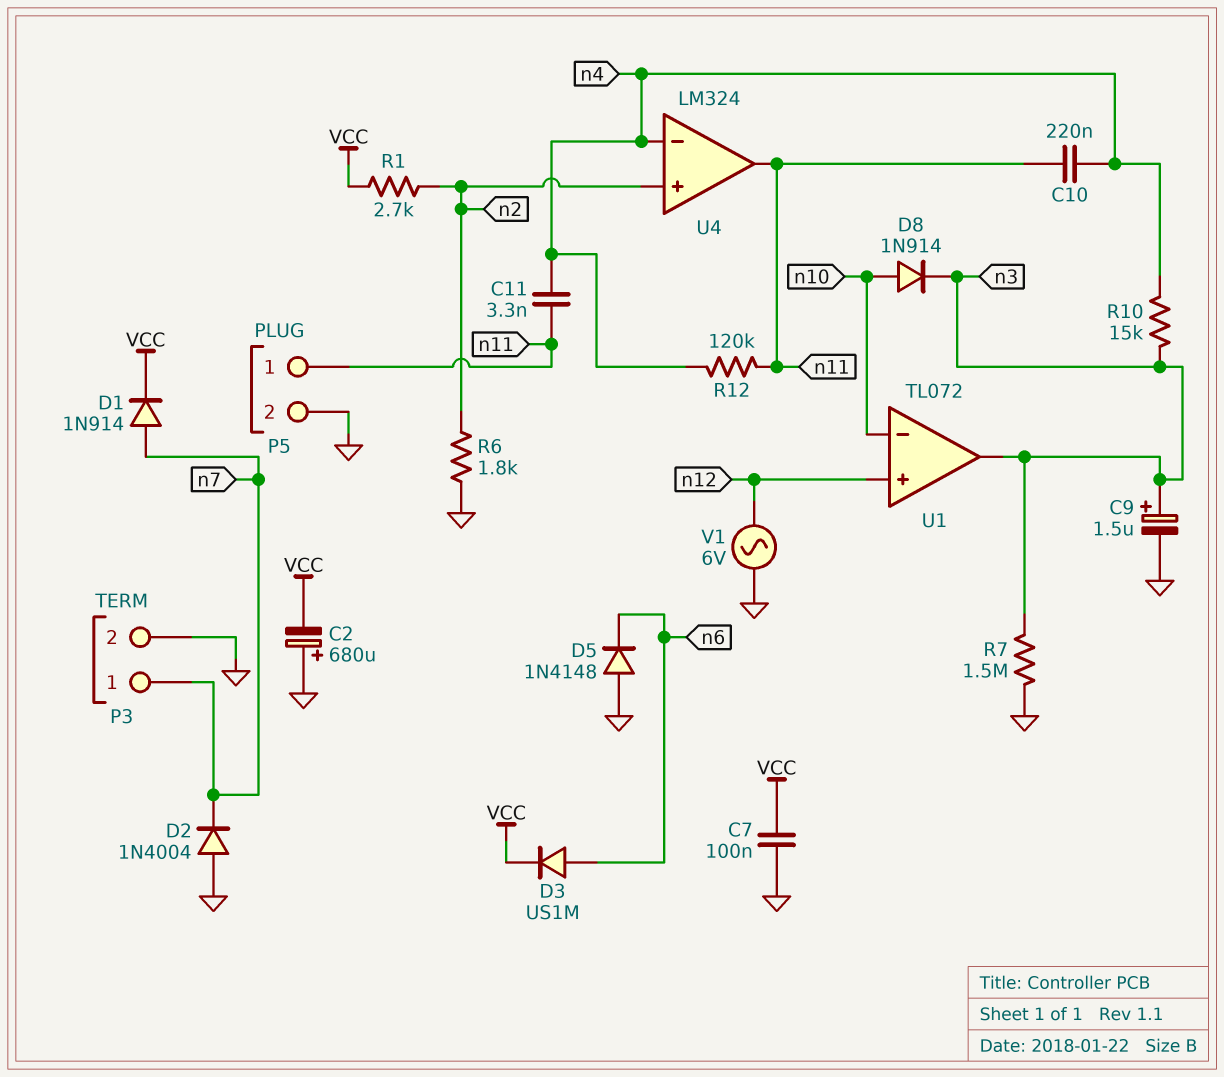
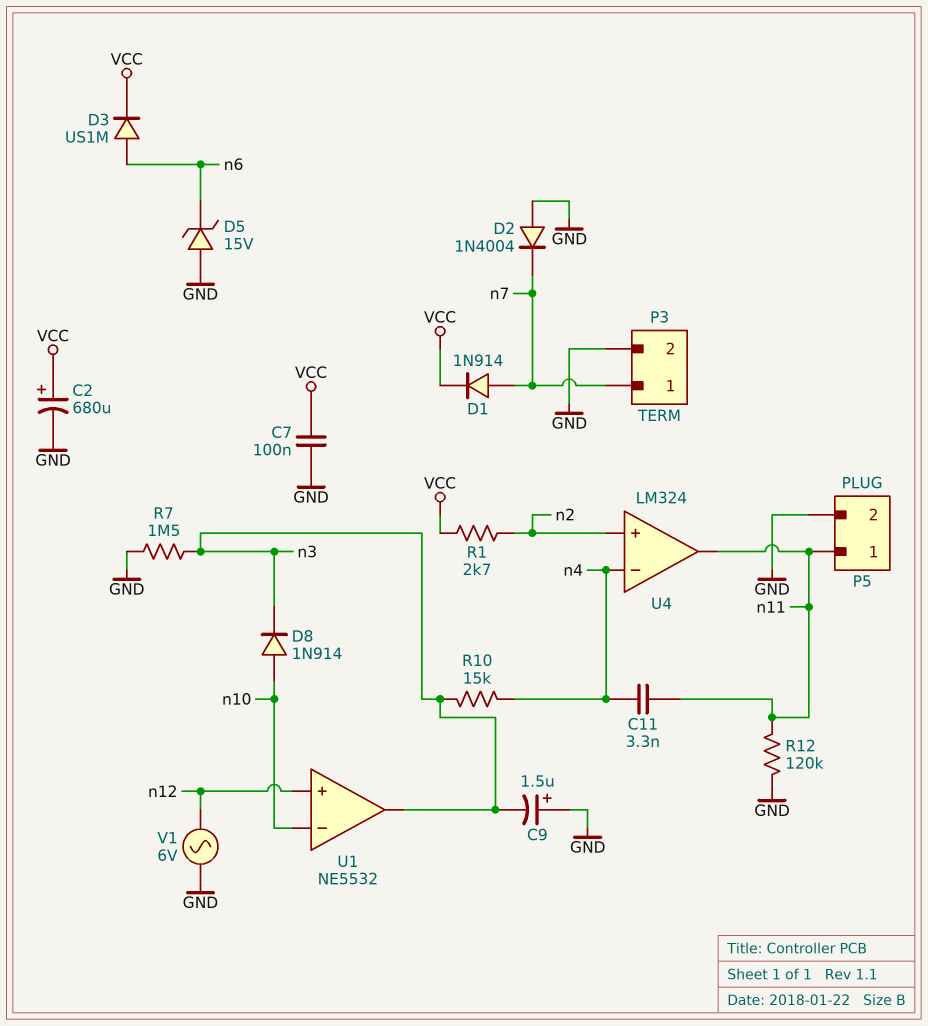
C2: 680uF (plus GND, minus VCC) -> 680uF (plus VCC, minus GND)
C9: 1.5uF (plus n3, minus GND) -> 1.5uF (plus GND, minus n3)
C10: 220nF (n4, n11) -> none
D5: diode 1N4148 (A GND, K n6) -> zener 15V (A GND, K n6)
R6: 1.8k (GND, n2) -> none
R12: 120k (n4, n11) -> 120k (GND, n11)
U1: TL072 -> NE5532

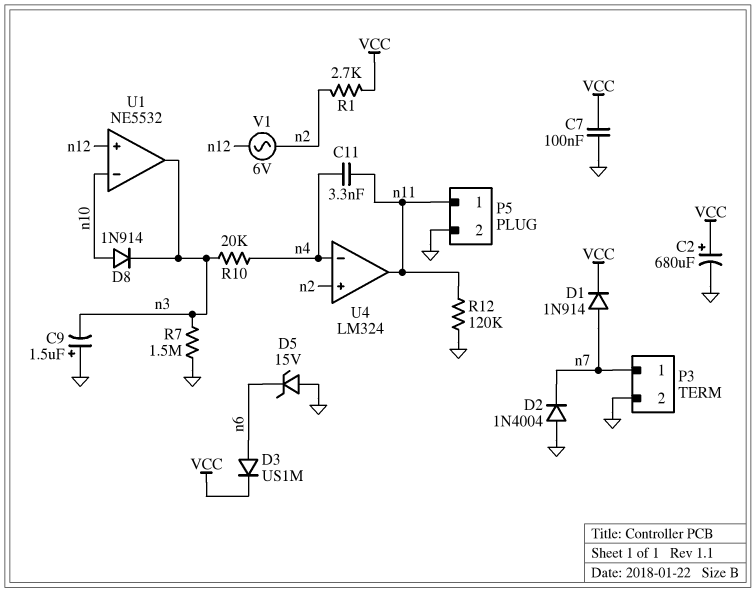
R10: 15k (n3, n4) -> 20k (n3, n4)
V1: AC 6V (GND, n12) -> AC 6V (n2, n12)

